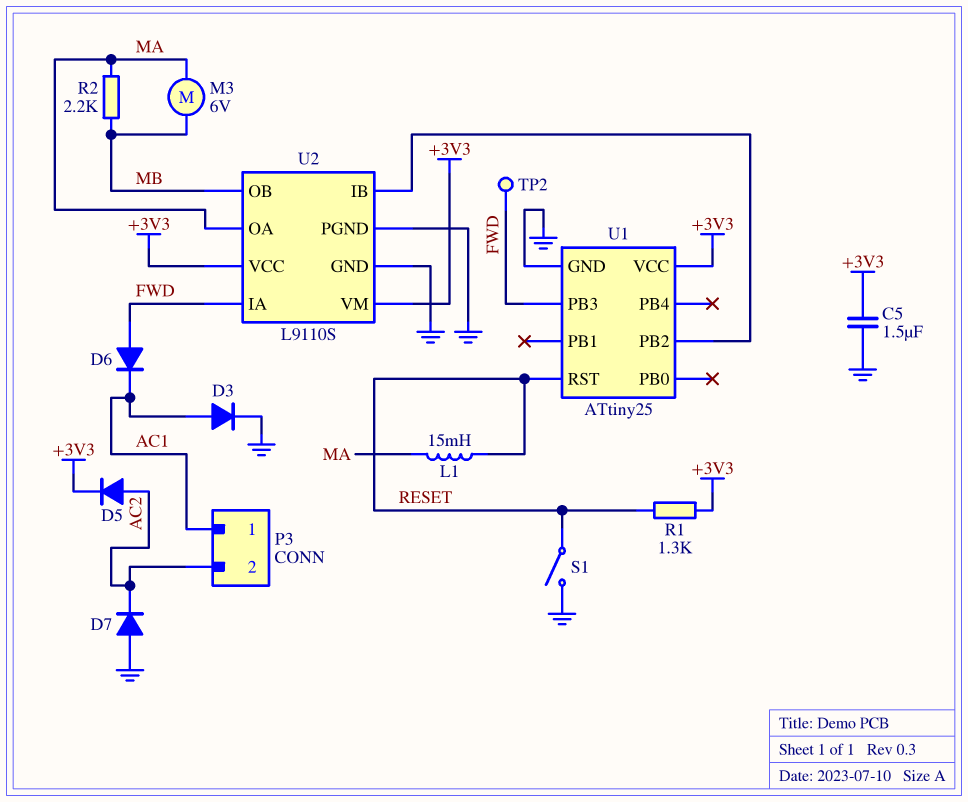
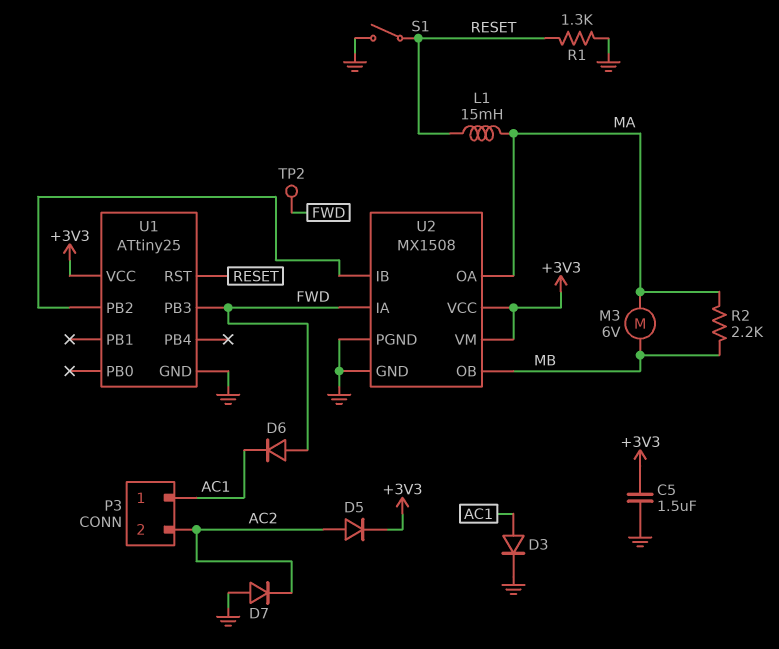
R1: 1.3k (+3V3, RESET) -> 1.3k (GND, RESET)
U2: L9110S -> MX1508

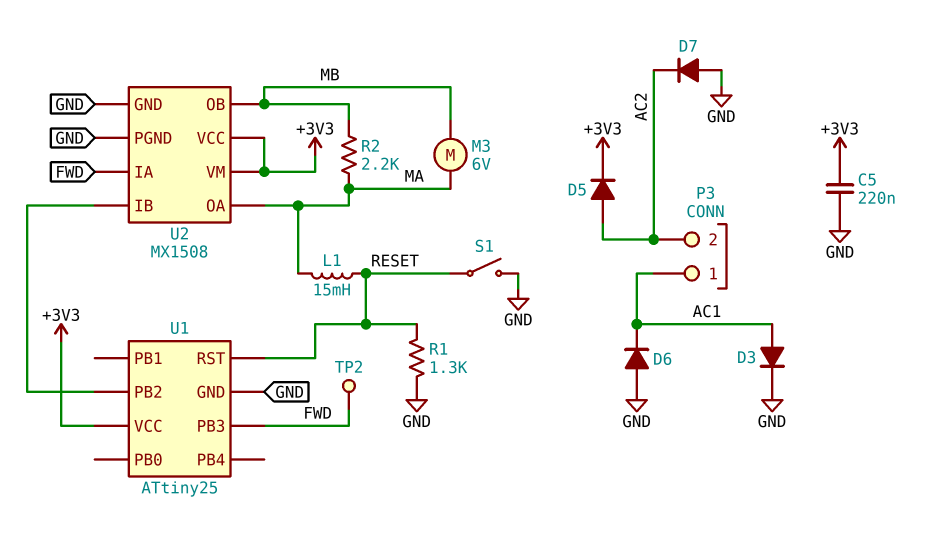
C5: 1.5uF (+3V3, GND) -> 220nF (+3V3, GND)
D6: diode (A FWD, K AC1) -> diode (A GND, K AC1)

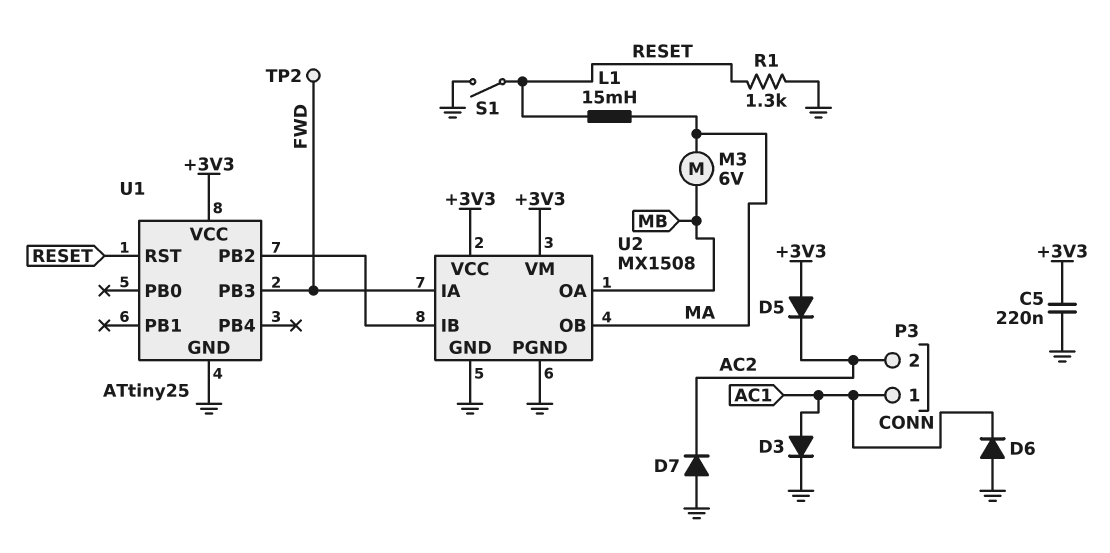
D5: diode (A AC2, K +3V3) -> diode (A +3V3, K AC2)
R2: 2.2k (MA, MB) -> none
U2 pin OA: MA -> MB
U2 pin OB: MB -> MA

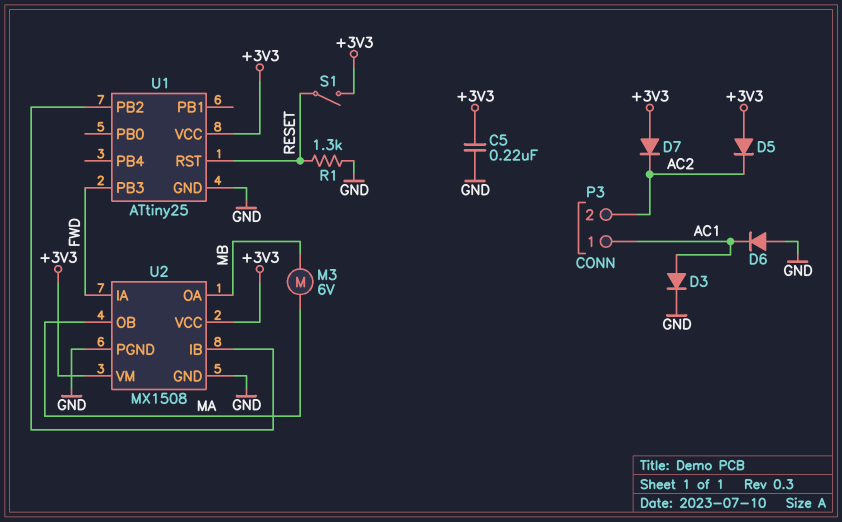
D7: diode (A GND, K AC2) -> diode (A +3V3, K AC2)
L1: 15mH (MA, RESET) -> none
S1: switch (GND, RESET) -> switch (+3V3, RESET)
TP2: test point (FWD) -> none

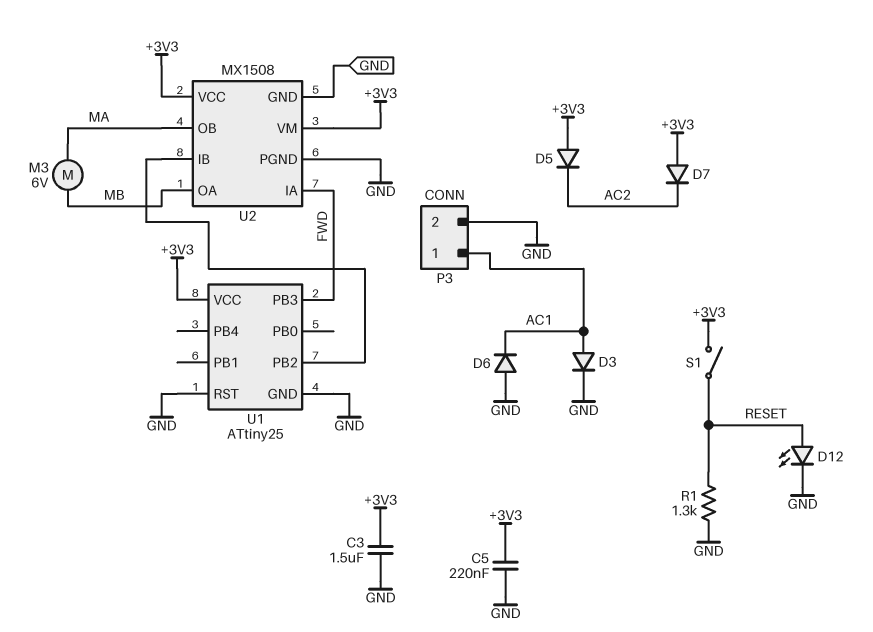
C3: none -> 1.5uF (+3V3, GND)
D12: none -> LED (A RESET, K GND)
P3 pin 2: AC2 -> GND
U1 pin RST: RESET -> GND

